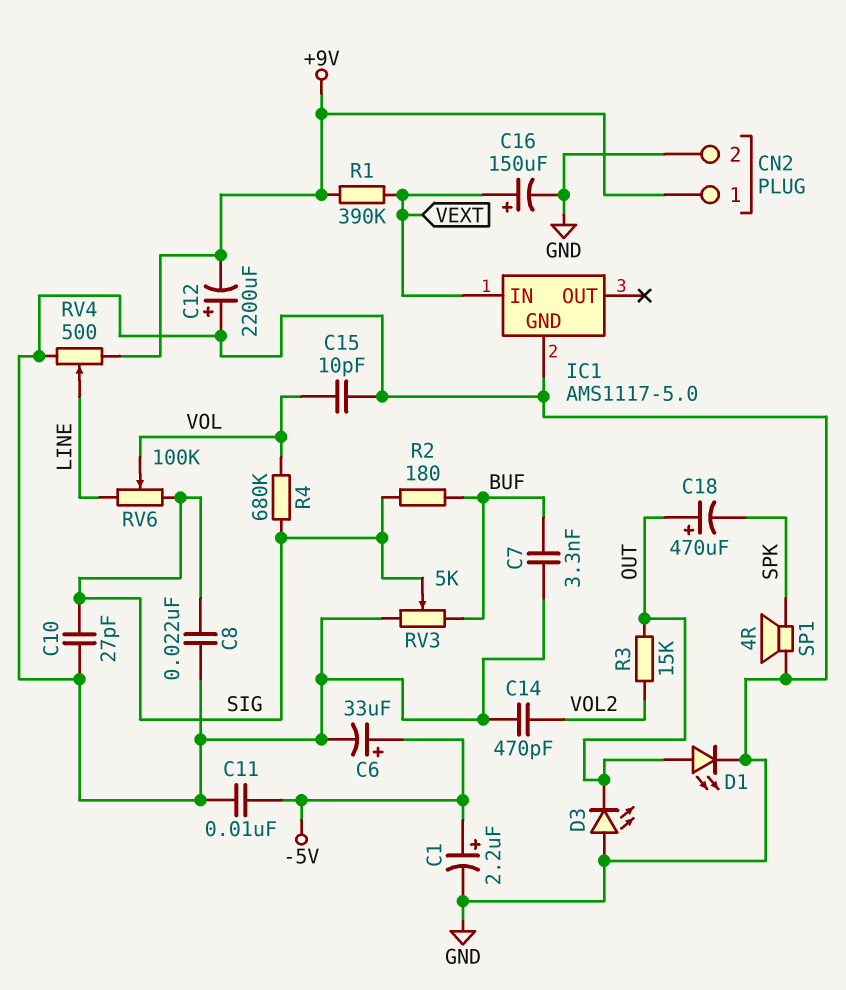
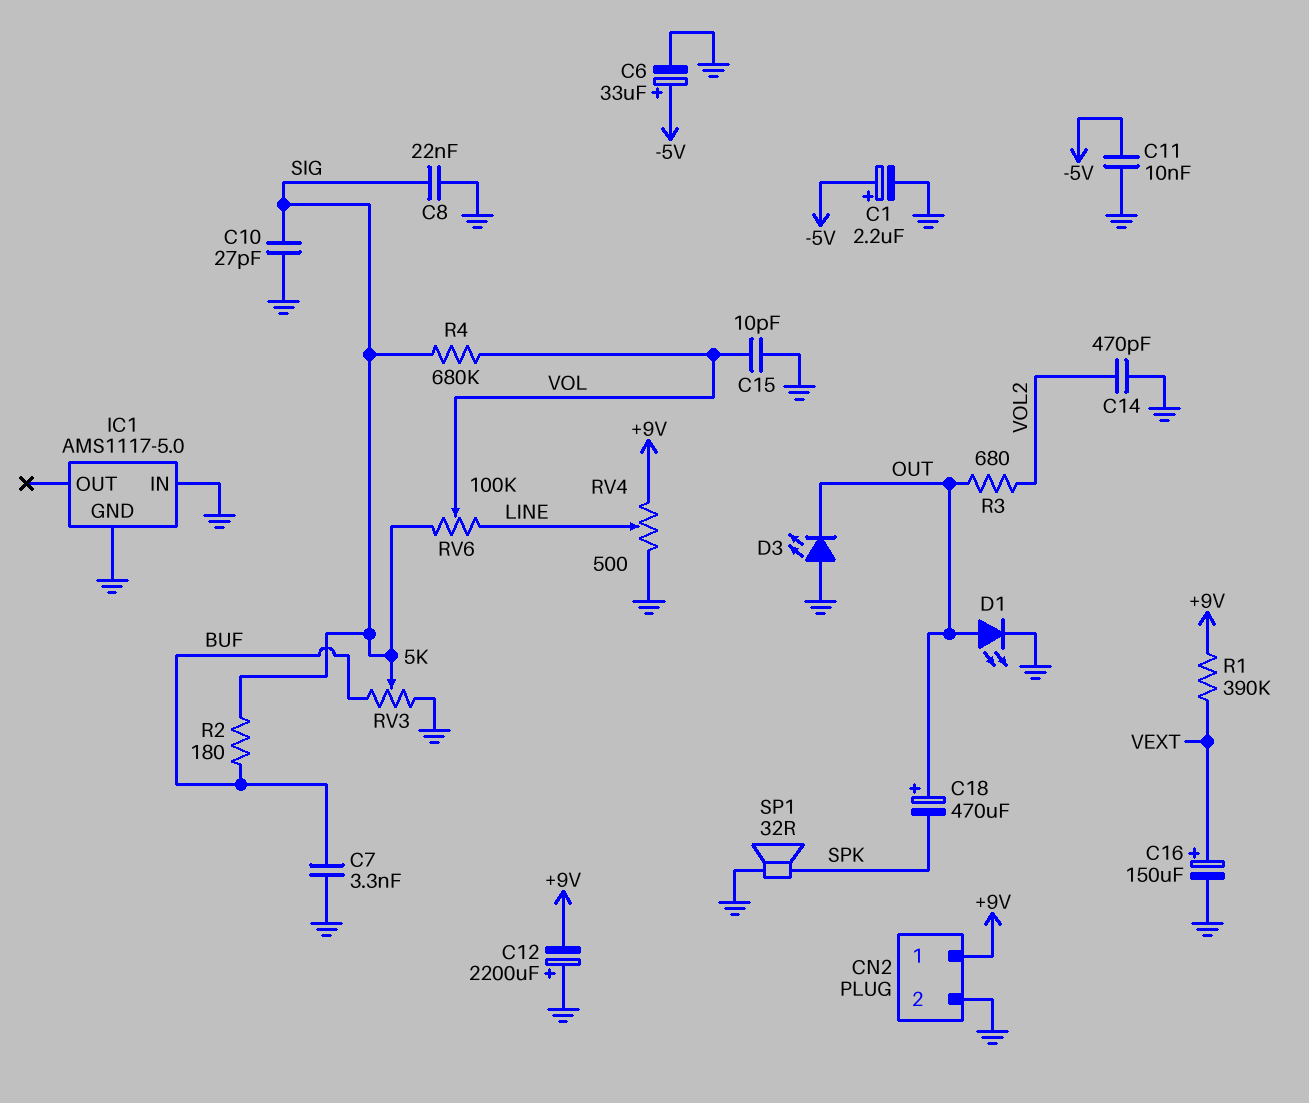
IC1 pin IN: VEXT -> GND
R3: 15k (OUT, VOL2) -> 680 (OUT, VOL2)
SP1: speaker 4R (GND, SPK) -> speaker 32R (GND, SPK)

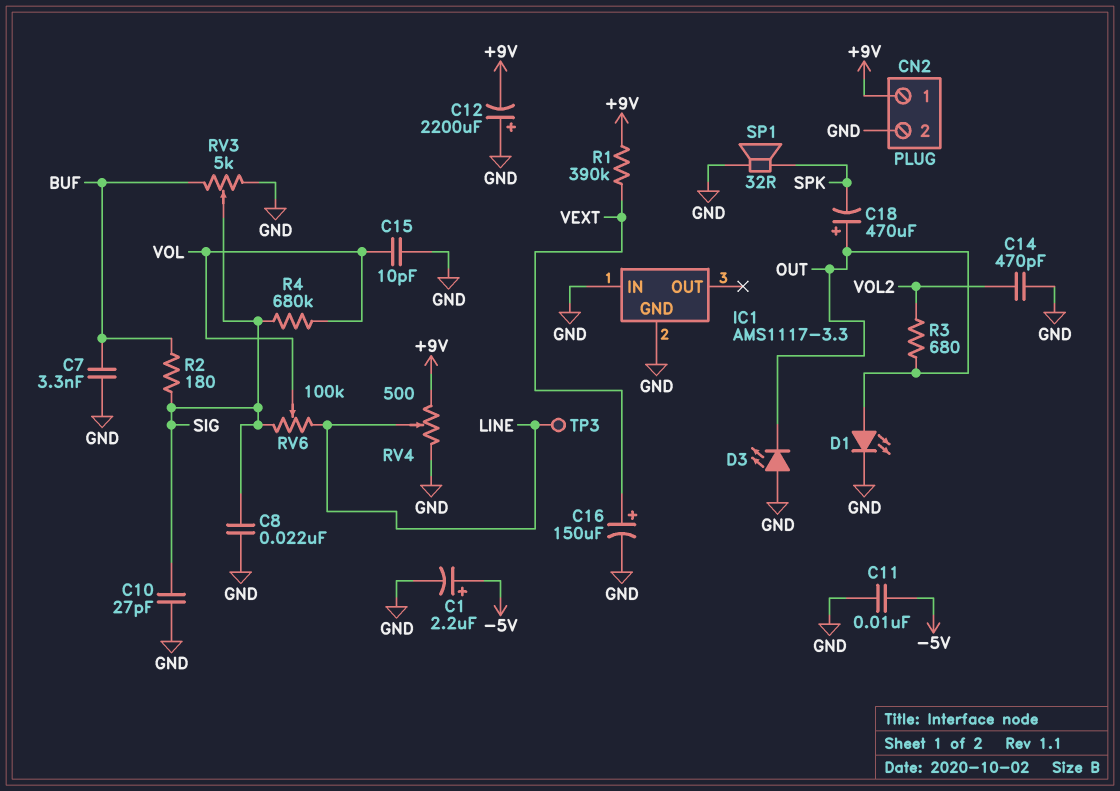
C6: 33uF (plus -5V, minus GND) -> none
IC1: AMS1117-5.0 -> AMS1117-3.3
TP3: none -> test point (LINE)

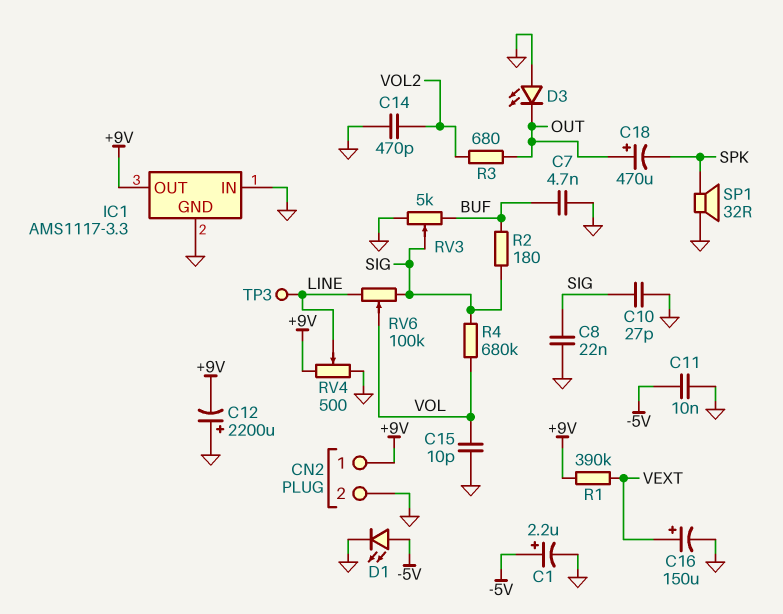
C7: 3.3nF (BUF, GND) -> 4.7nF (BUF, GND)
D1: LED (A OUT, K GND) -> LED (A -5V, K GND)
IC1 pin OUT: none -> +9V

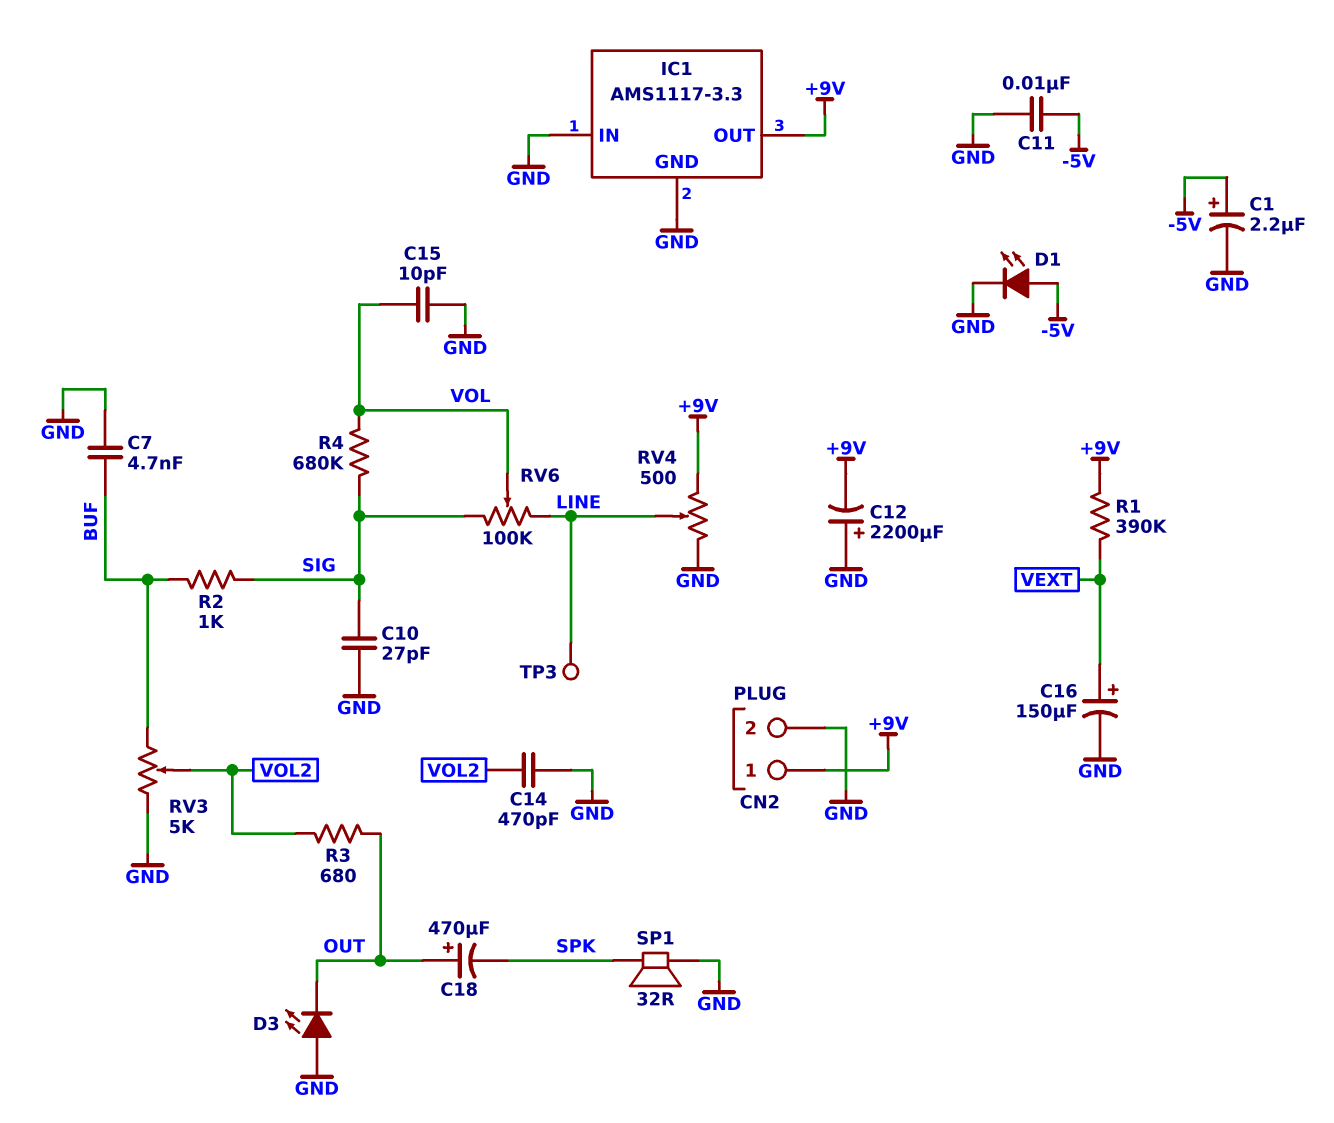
C8: 22nF (GND, SIG) -> none
R2: 180 (BUF, SIG) -> 1k (BUF, SIG)
RV3: 5k (BUF, GND, wiper SIG) -> 5k (BUF, GND, wiper VOL2)

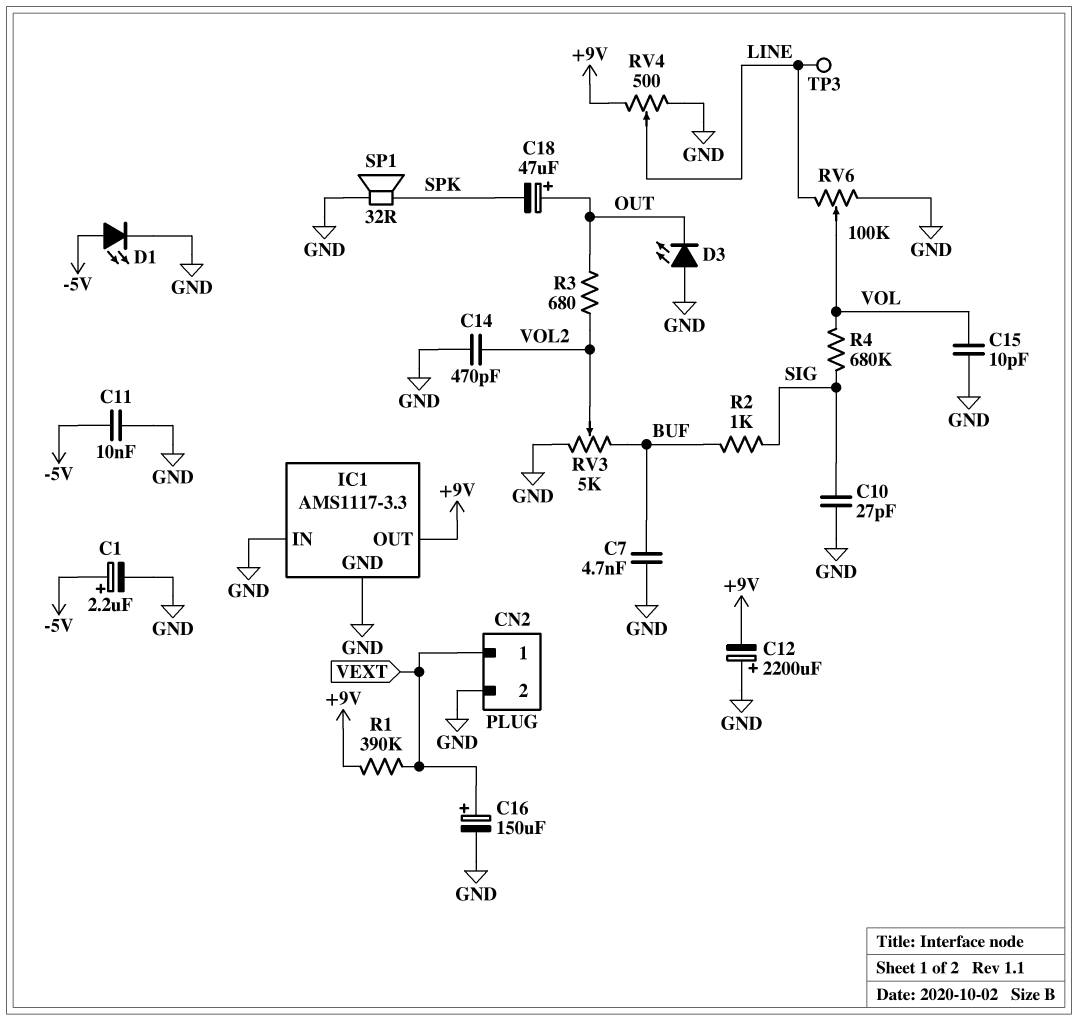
C18: 470uF (plus OUT, minus SPK) -> 47uF (plus OUT, minus SPK)
CN2 pin 1: +9V -> VEXT
RV6: 100k (LINE, SIG, wiper VOL) -> 100k (GND, LINE, wiper VOL)

